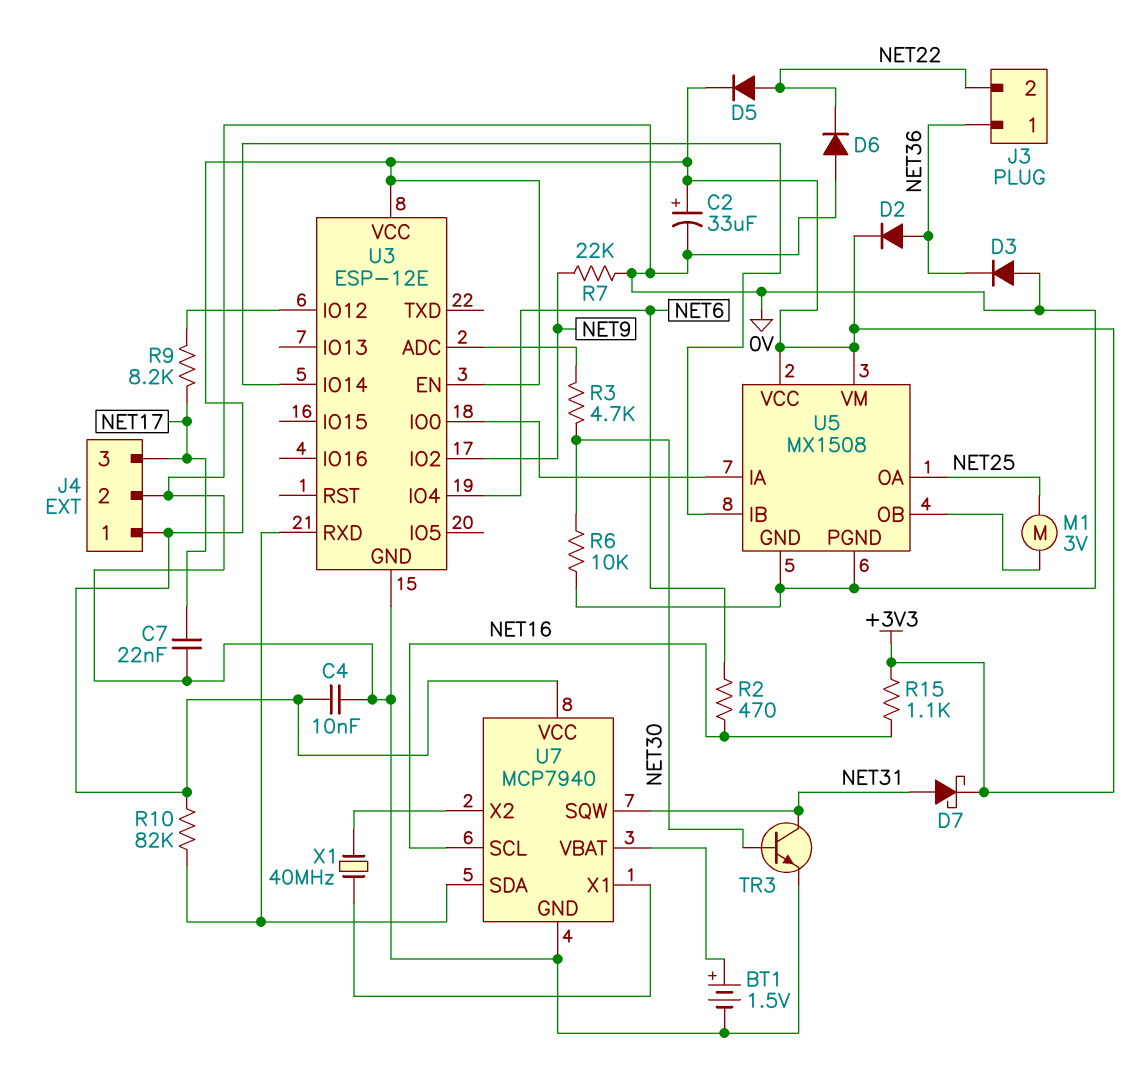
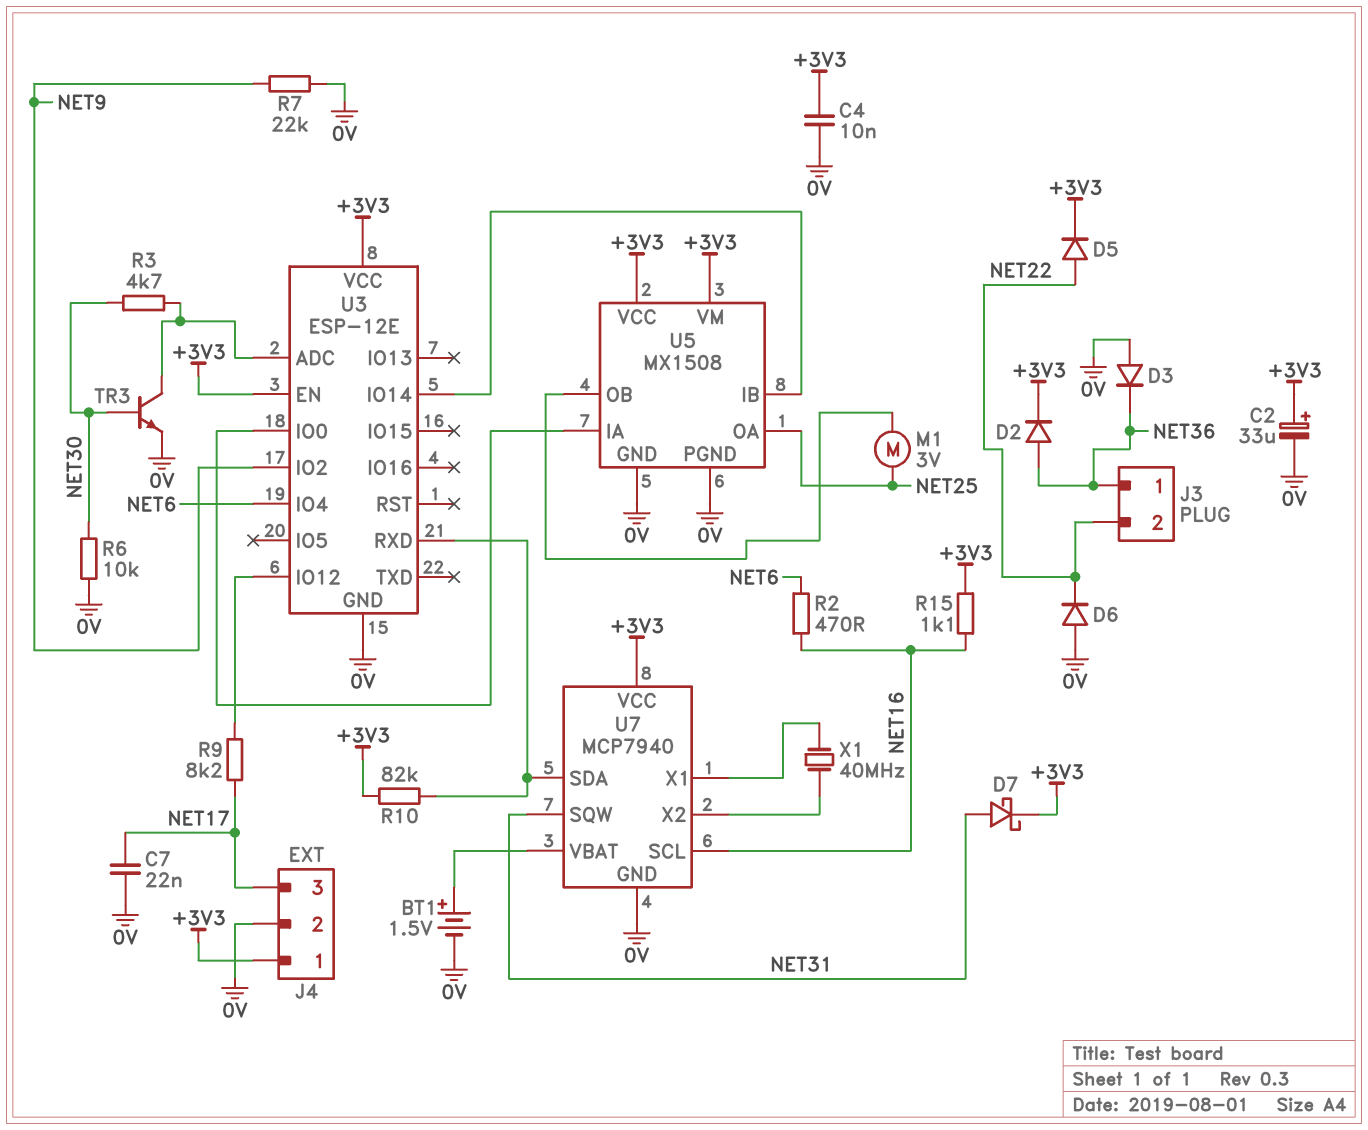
TR3: NPN (B NET30, C NET31, E 0V) -> NPN (B NET30, C U3/ADC, E 0V)

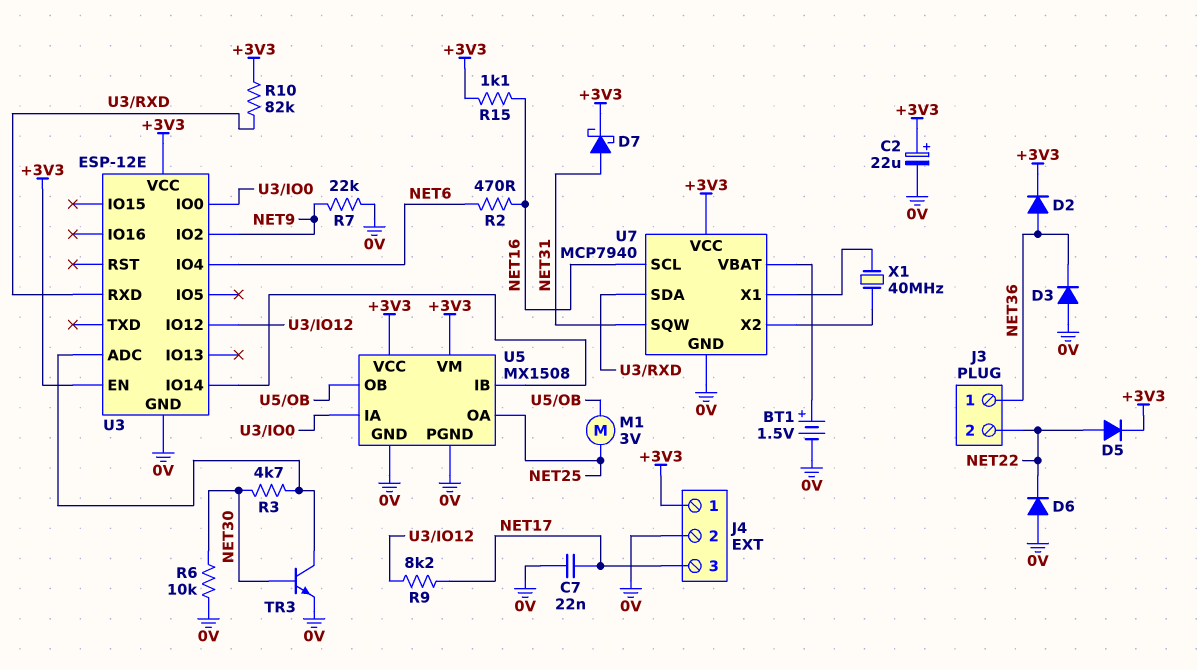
C2: 33uF (plus +3V3, minus 0V) -> 22uF (plus +3V3, minus 0V)
C4: 10nF (+3V3, 0V) -> none

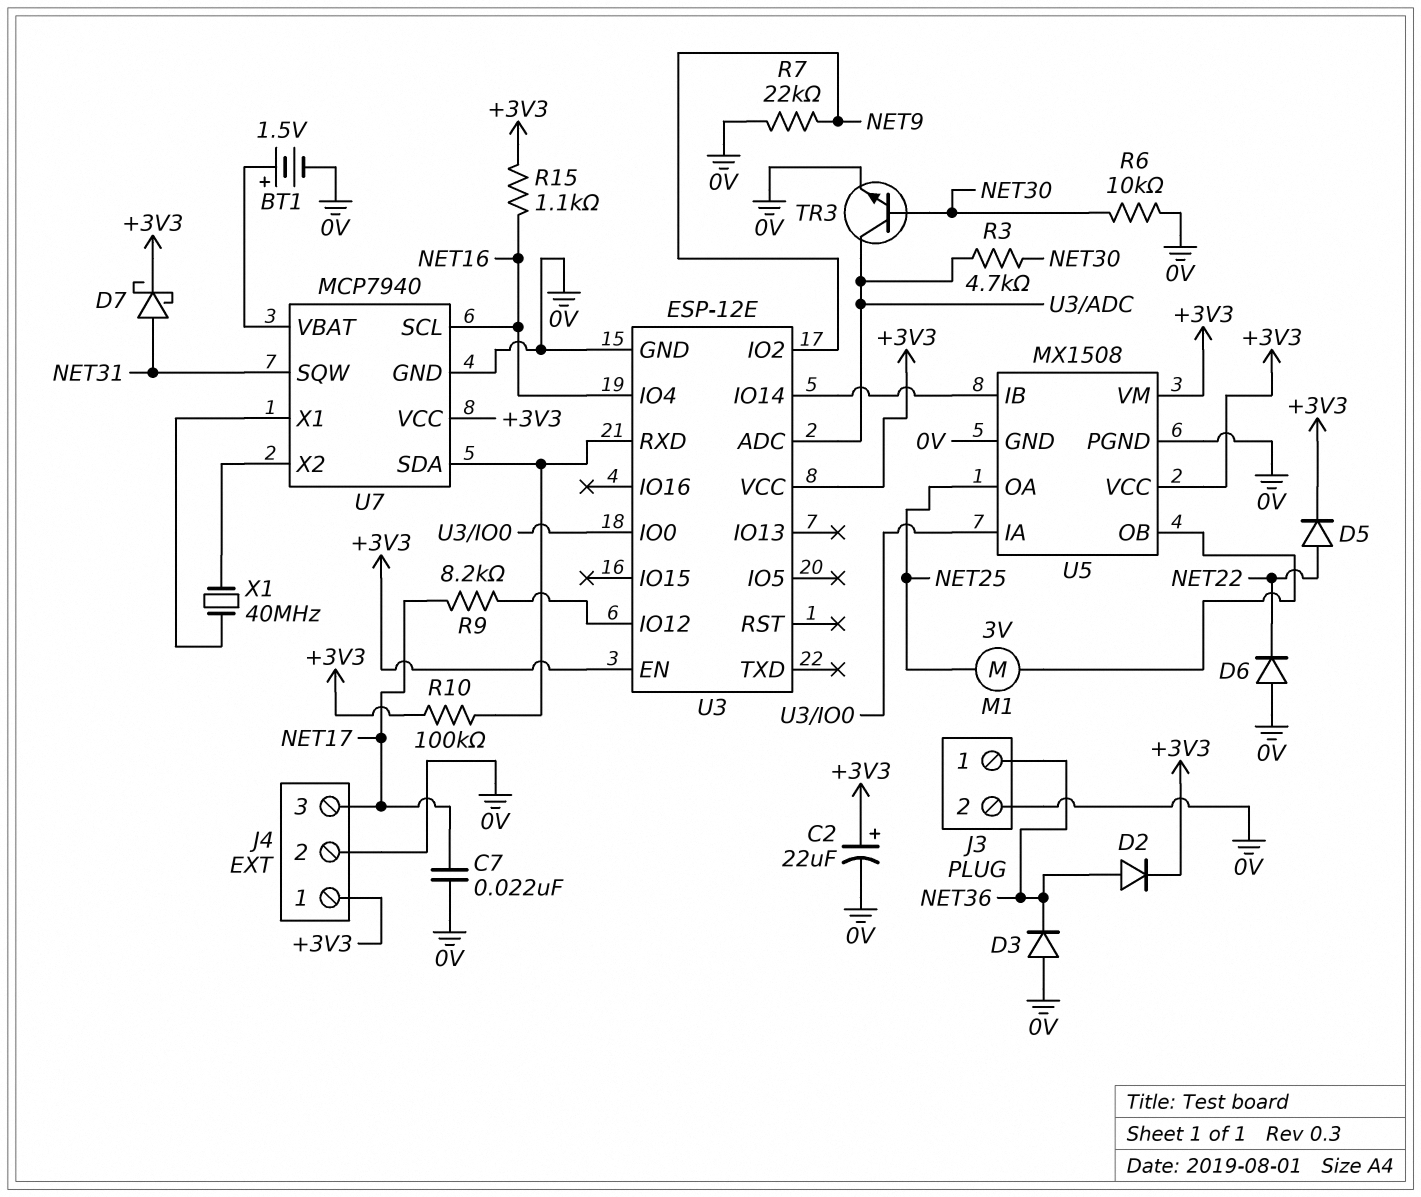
J3 pin 2: NET22 -> 0V
R2: 470 (NET6, NET16) -> none
R10: 82k (+3V3, U3/RXD) -> 100k (+3V3, U3/RXD)
U3 pin IO4: NET6 -> NET16

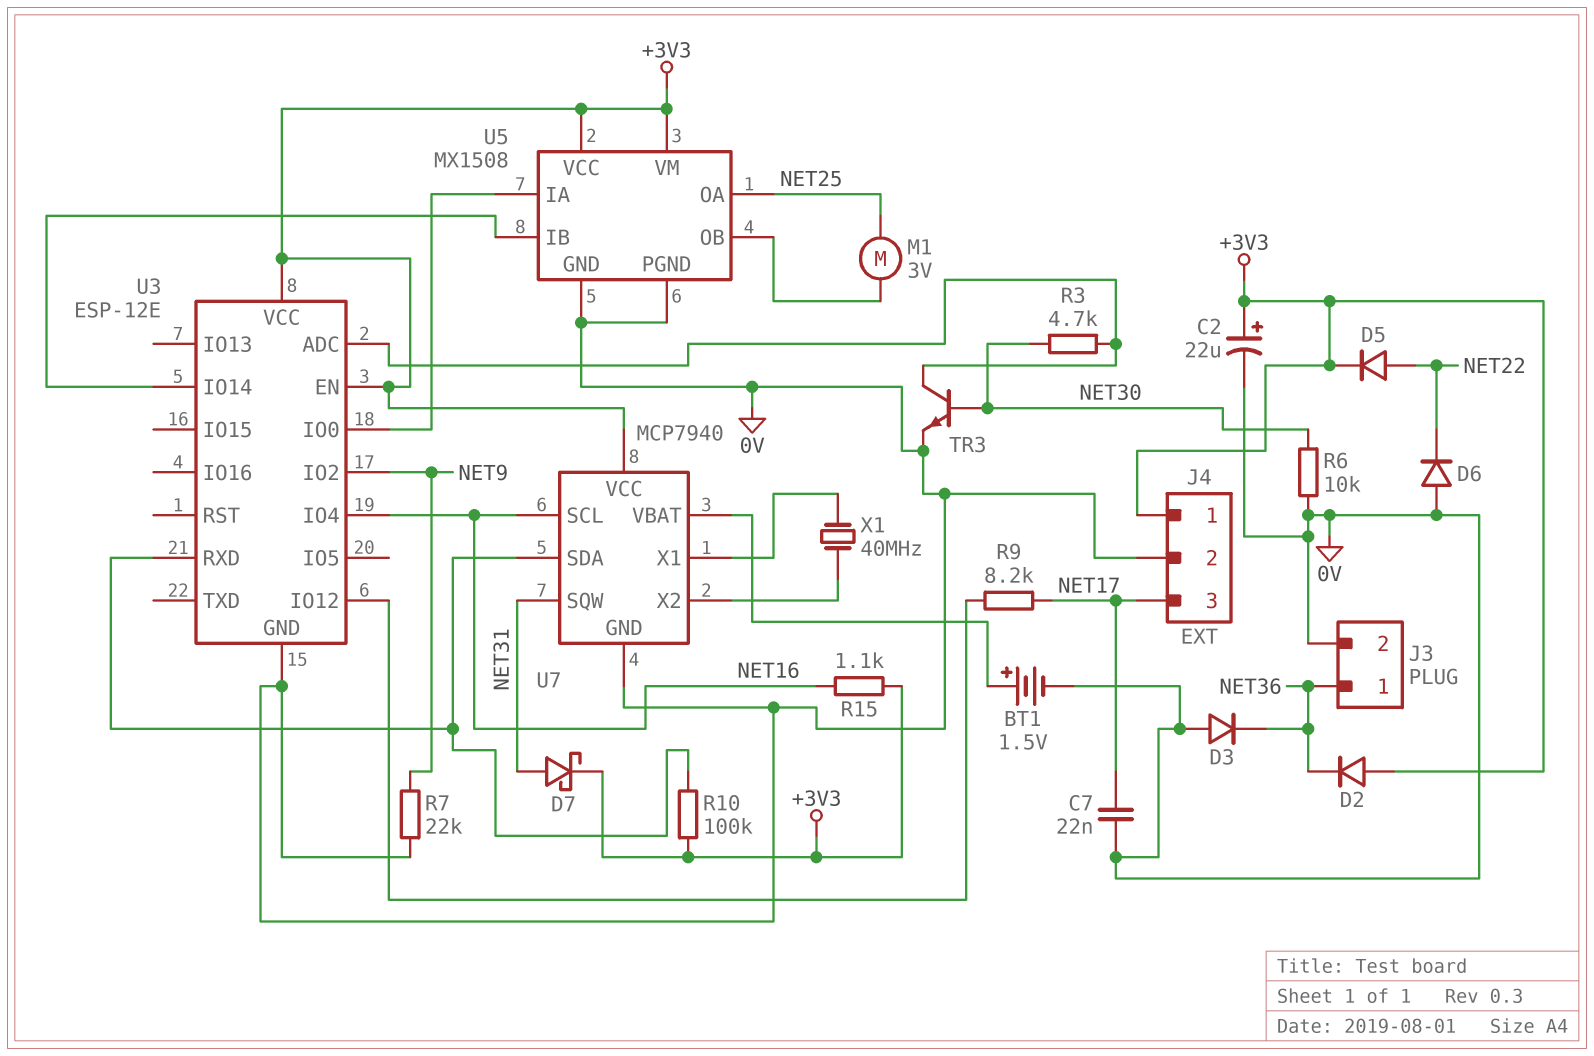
D2: diode (A NET36, K +3V3) -> diode (A +3V3, K NET36)

